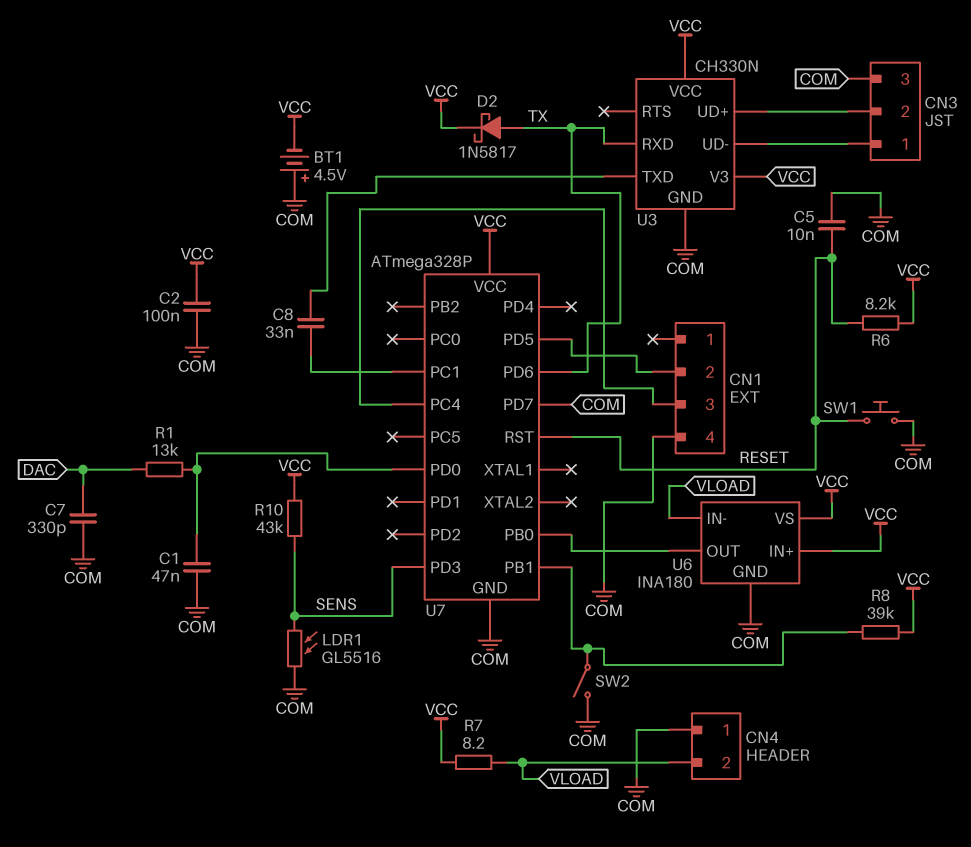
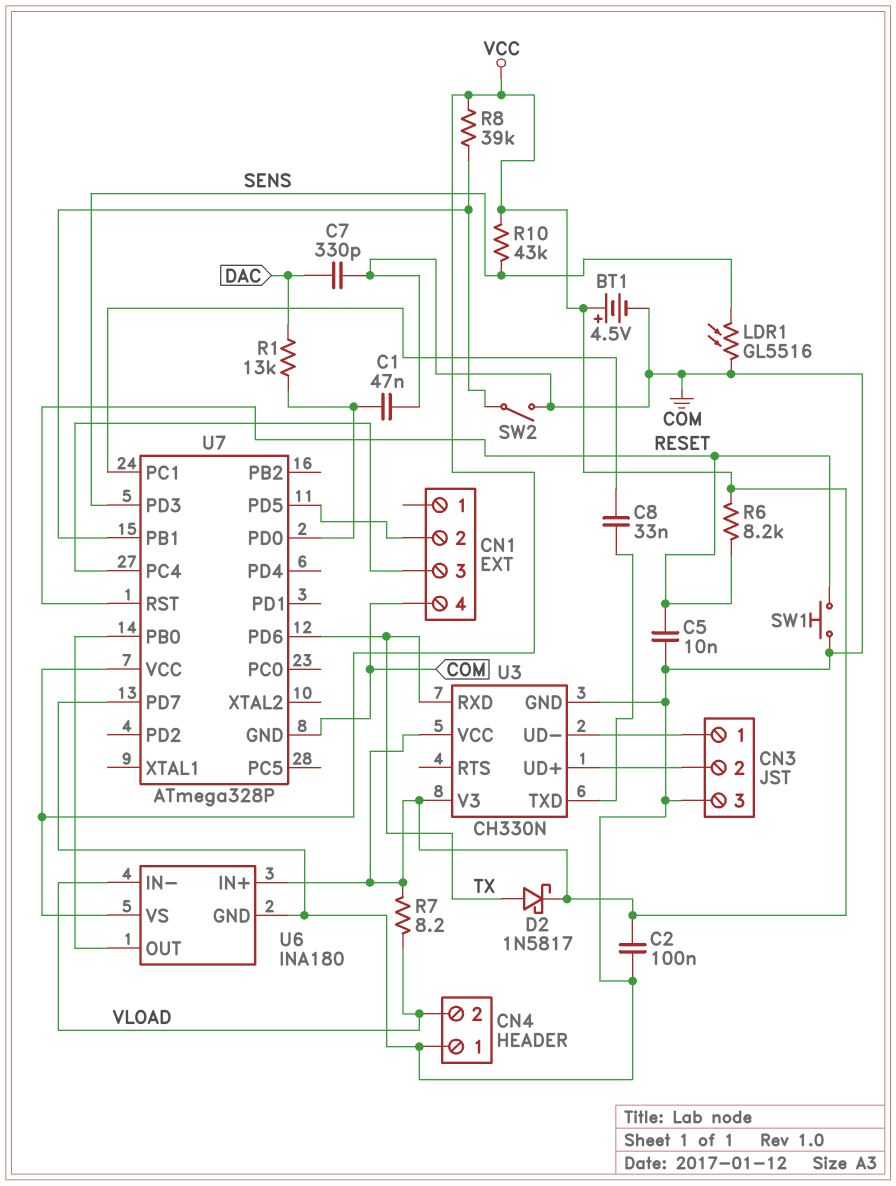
BT1: 4.5V (plus COM, minus VCC) -> 4.5V (plus VCC, minus COM)

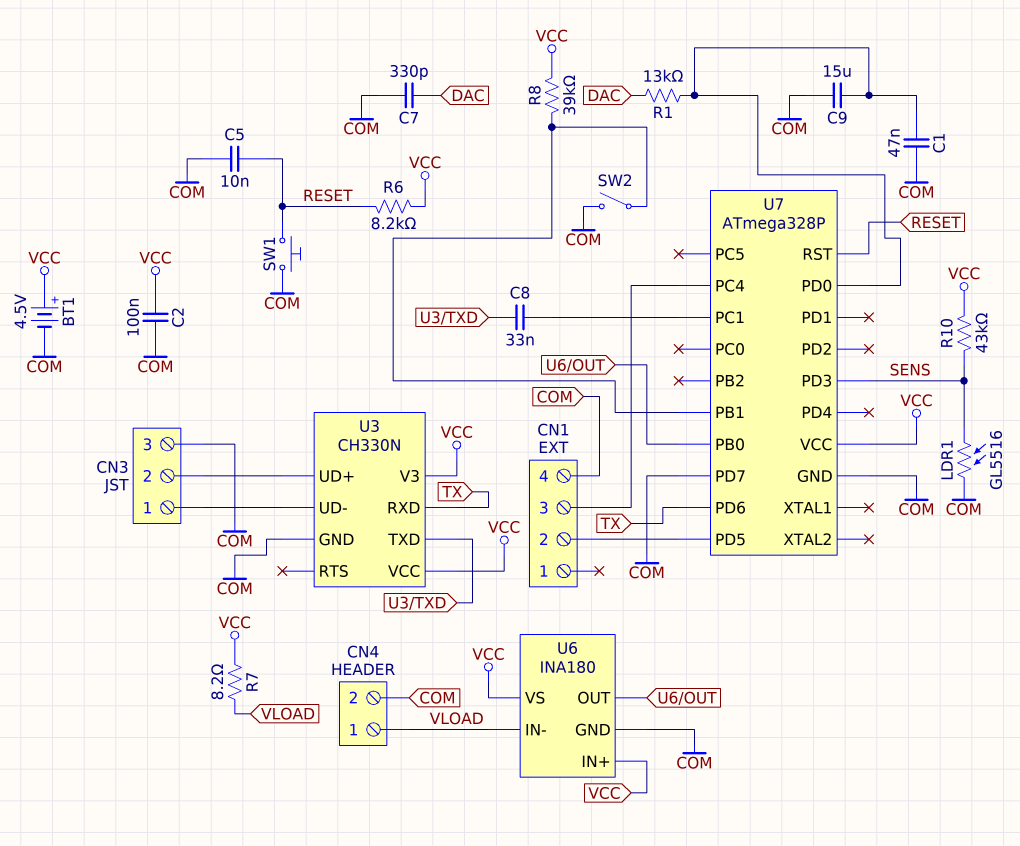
C9: none -> 15uF (COM, U7/PD0)
CN4 pin 1: COM -> VLOAD
CN4 pin 2: VLOAD -> COM
D2: schottky 1N5817 (A TX, K VCC) -> none

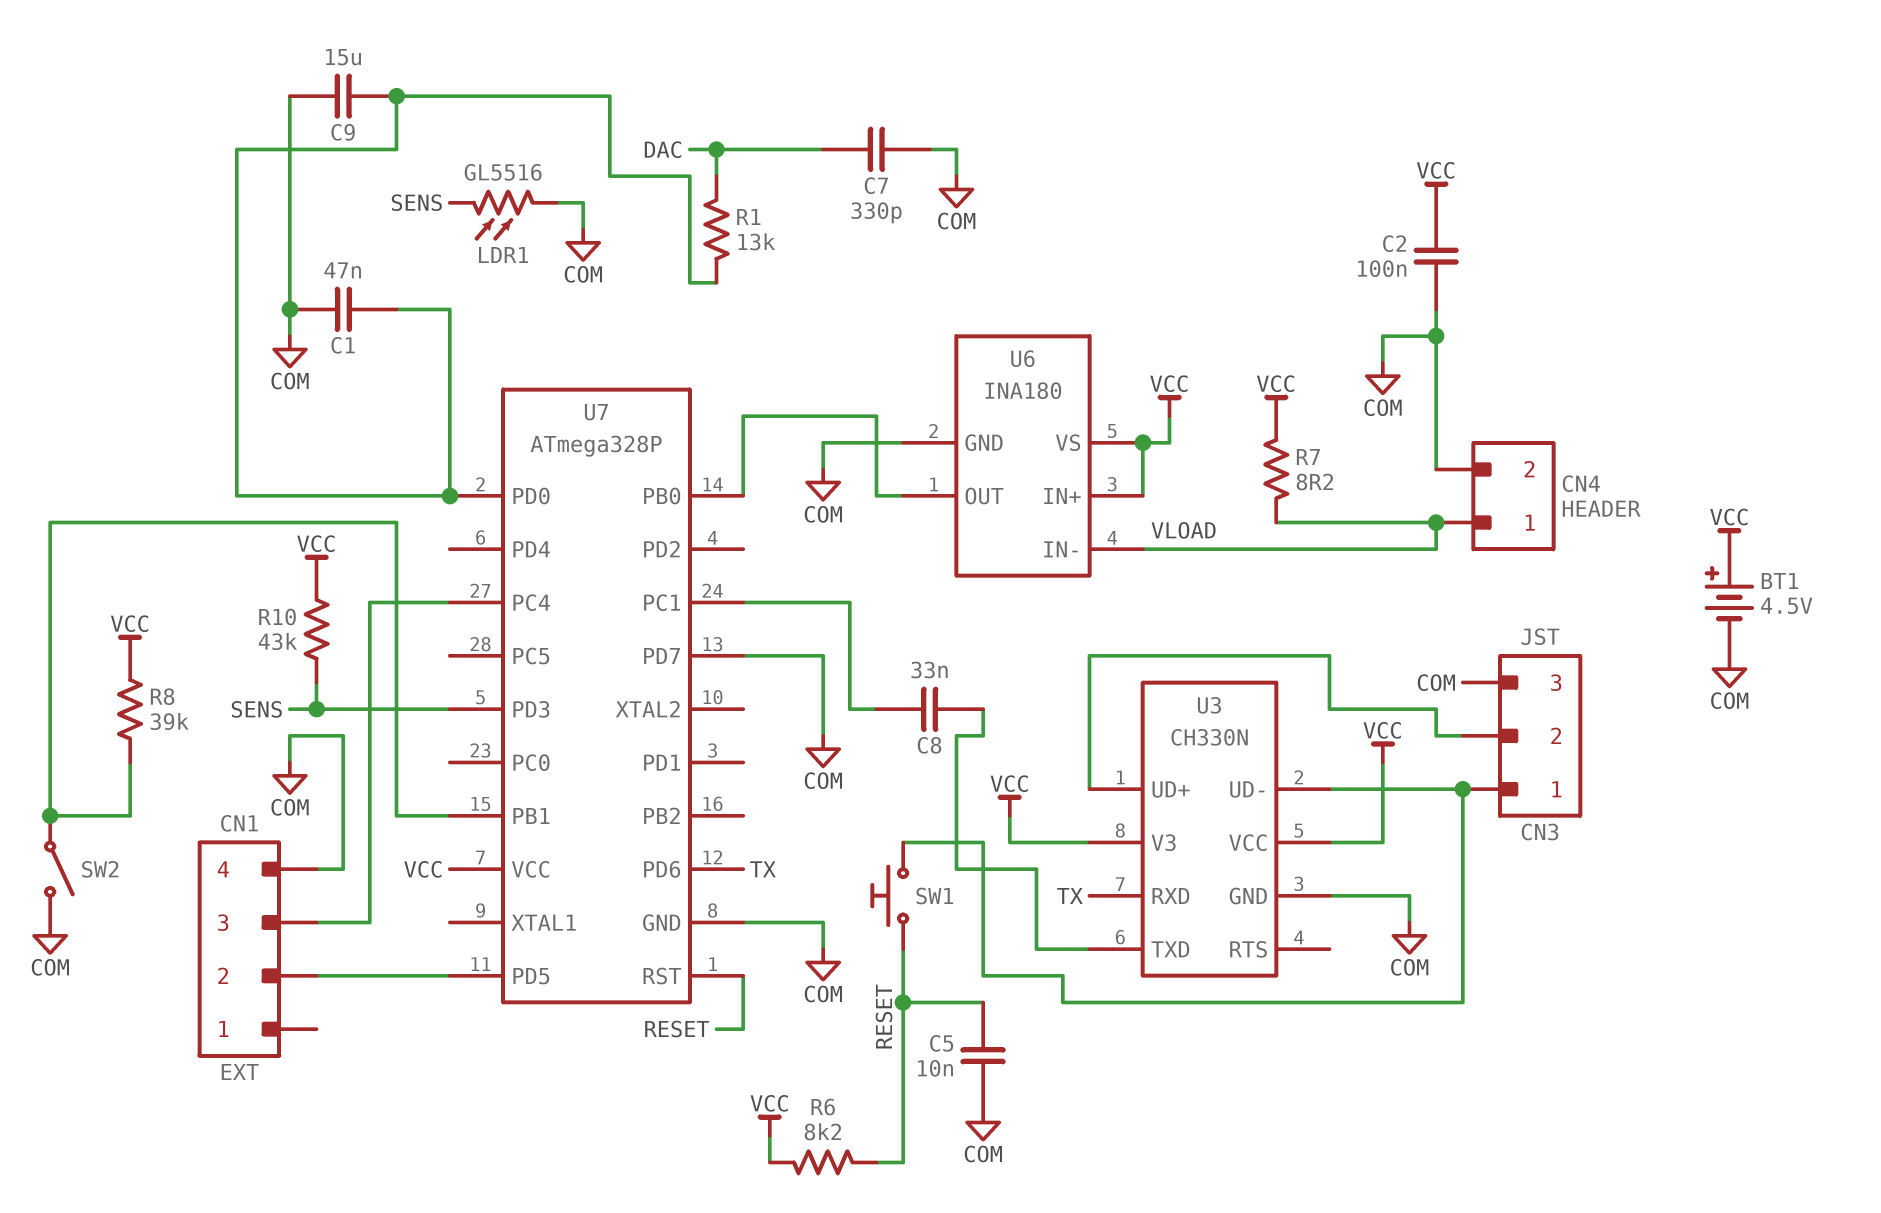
SW1: button (COM, RESET) -> button (CN3/1, RESET)

